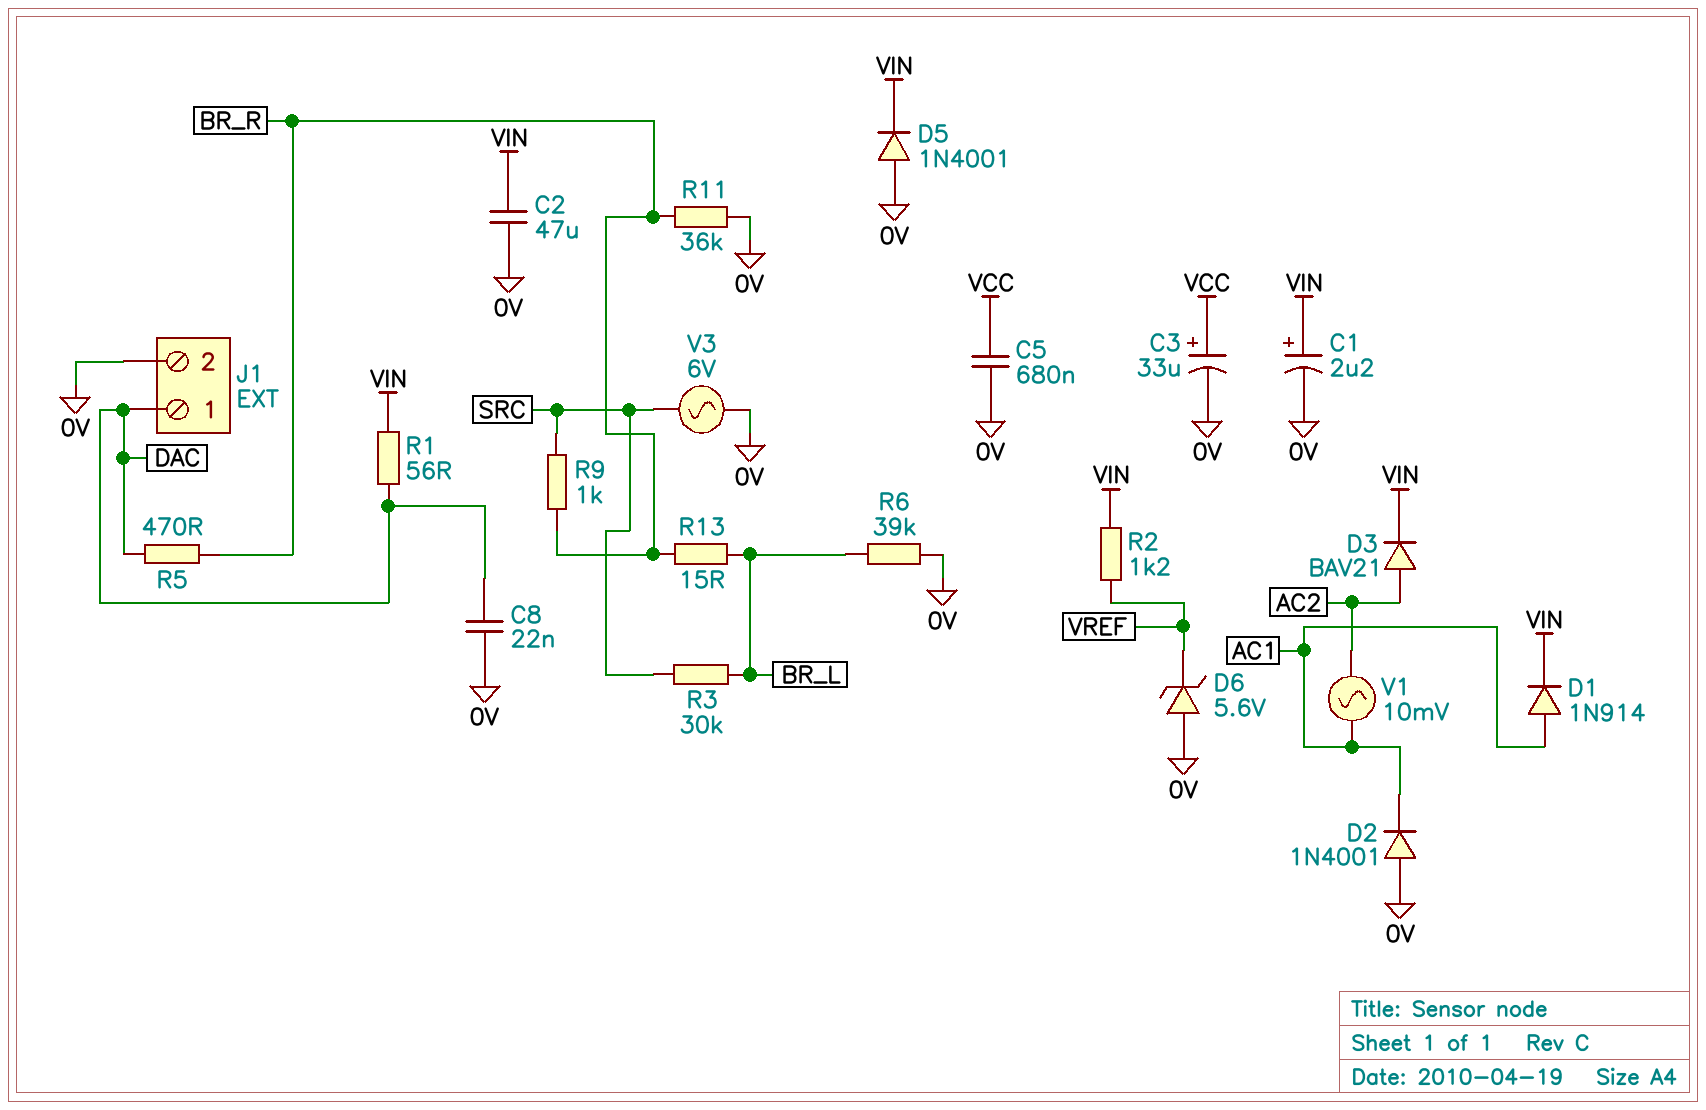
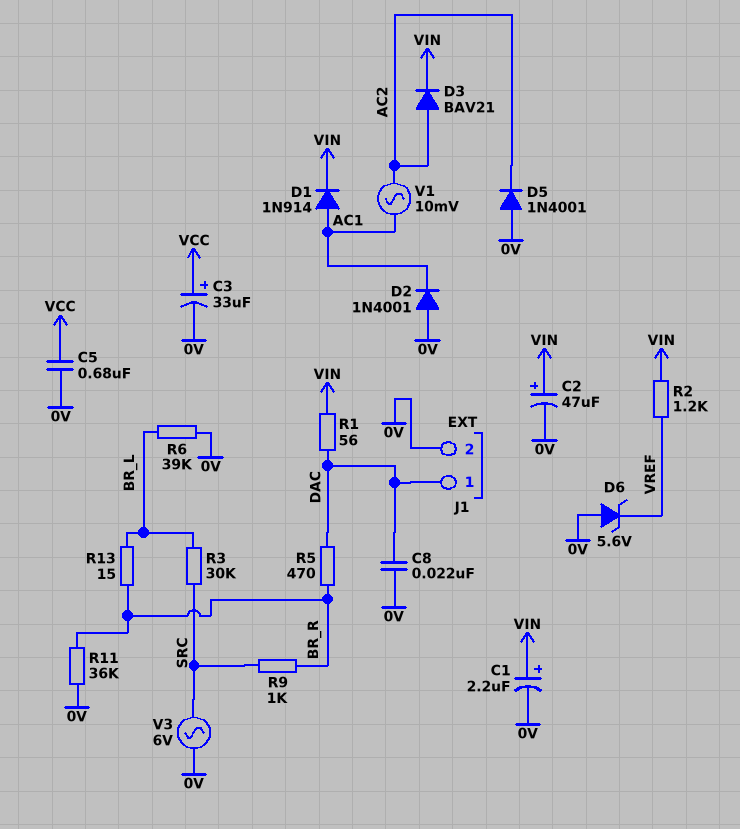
C2: 47uF (0V, VIN) -> 47uF (plus VIN, minus 0V)
D5: diode 1N4001 (A 0V, K VIN) -> diode 1N4001 (A 0V, K AC2)

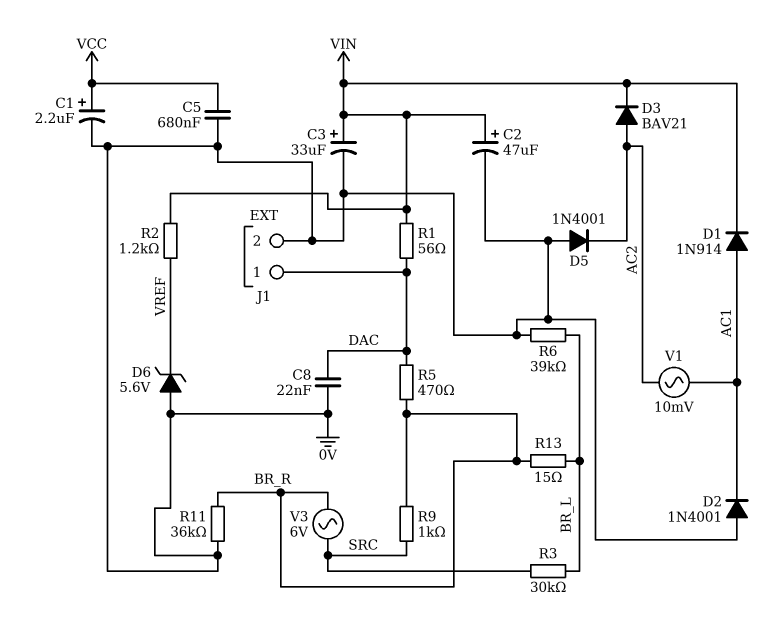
C1: 2.2uF (plus VIN, minus 0V) -> 2.2uF (plus VCC, minus 0V)
C3: 33uF (plus VCC, minus 0V) -> 33uF (plus VIN, minus 0V)
V3: AC 6V (0V, SRC) -> AC 6V (BR_R, SRC)

